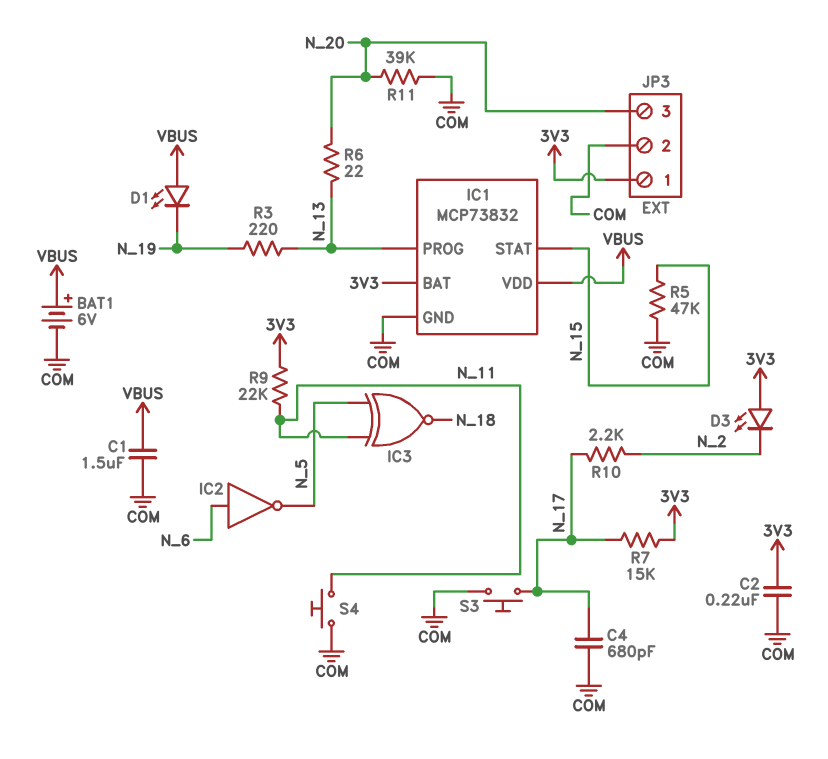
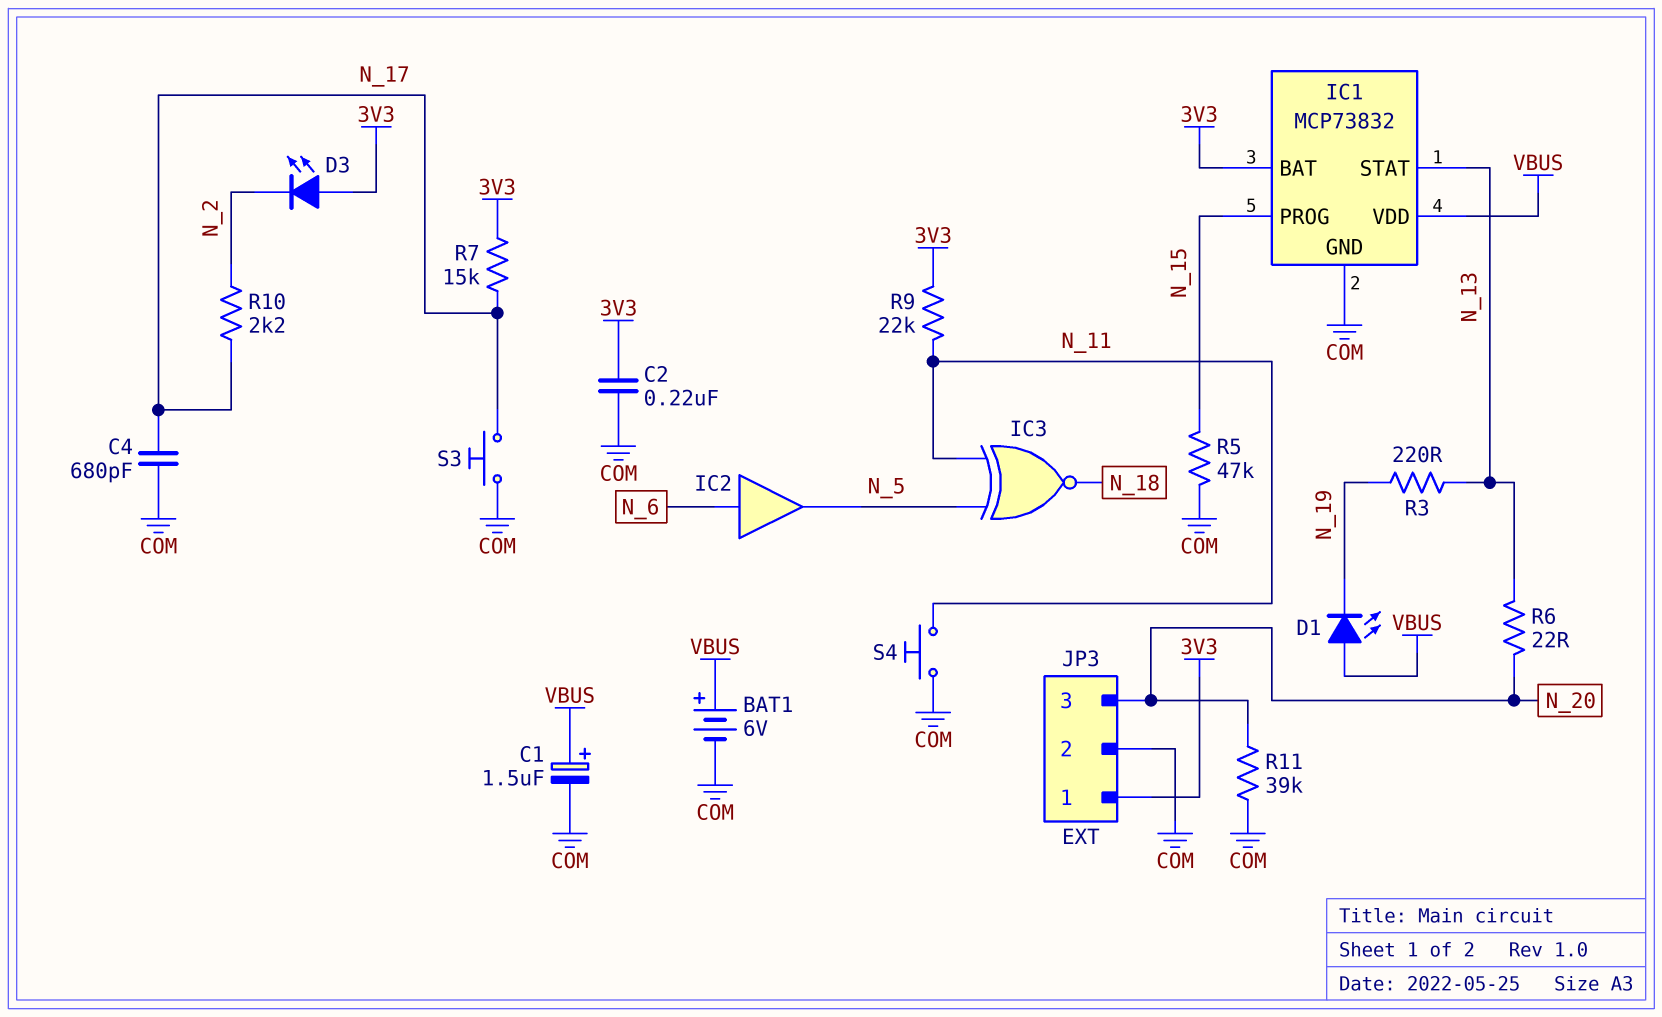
C1: 1.5uF (COM, VBUS) -> 1.5uF (plus VBUS, minus COM)
IC1 pin PROG: N_13 -> N_15
IC1 pin STAT: N_15 -> N_13
IC2: NOT (in N_6, out N_5) -> buffer (in N_6, out N_5)

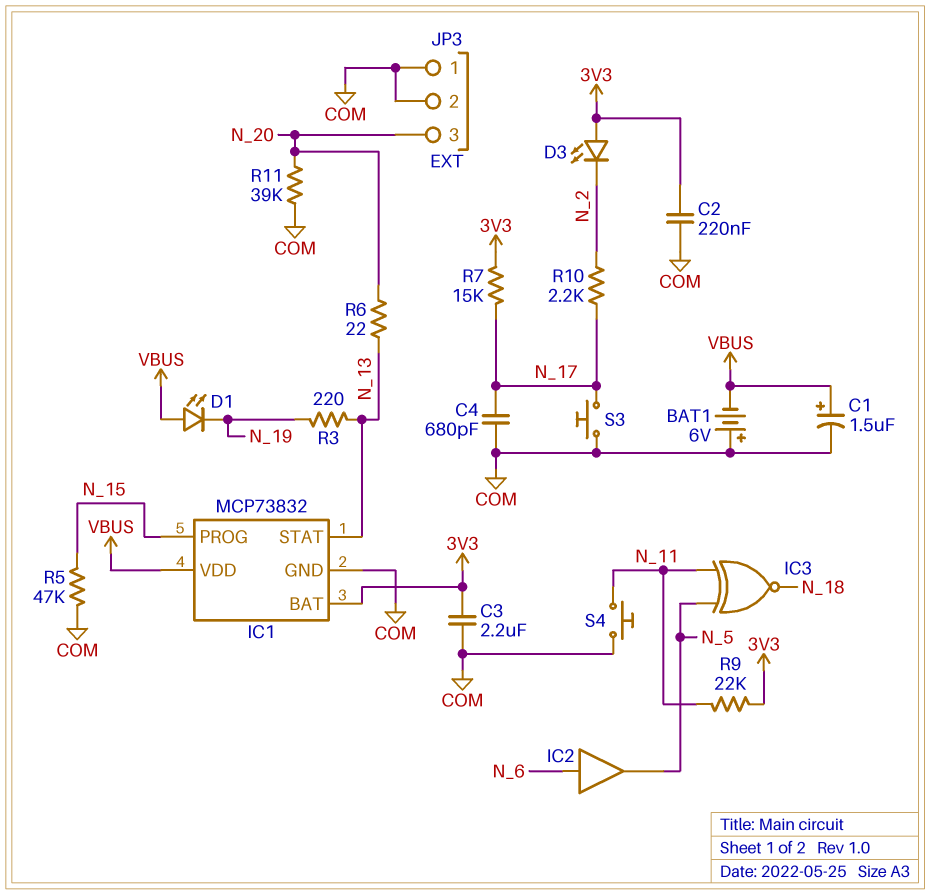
BAT1: 6V (plus VBUS, minus COM) -> 6V (plus COM, minus VBUS)
C3: none -> 2.2uF (3V3, COM)
JP3 pin 1: 3V3 -> COM

